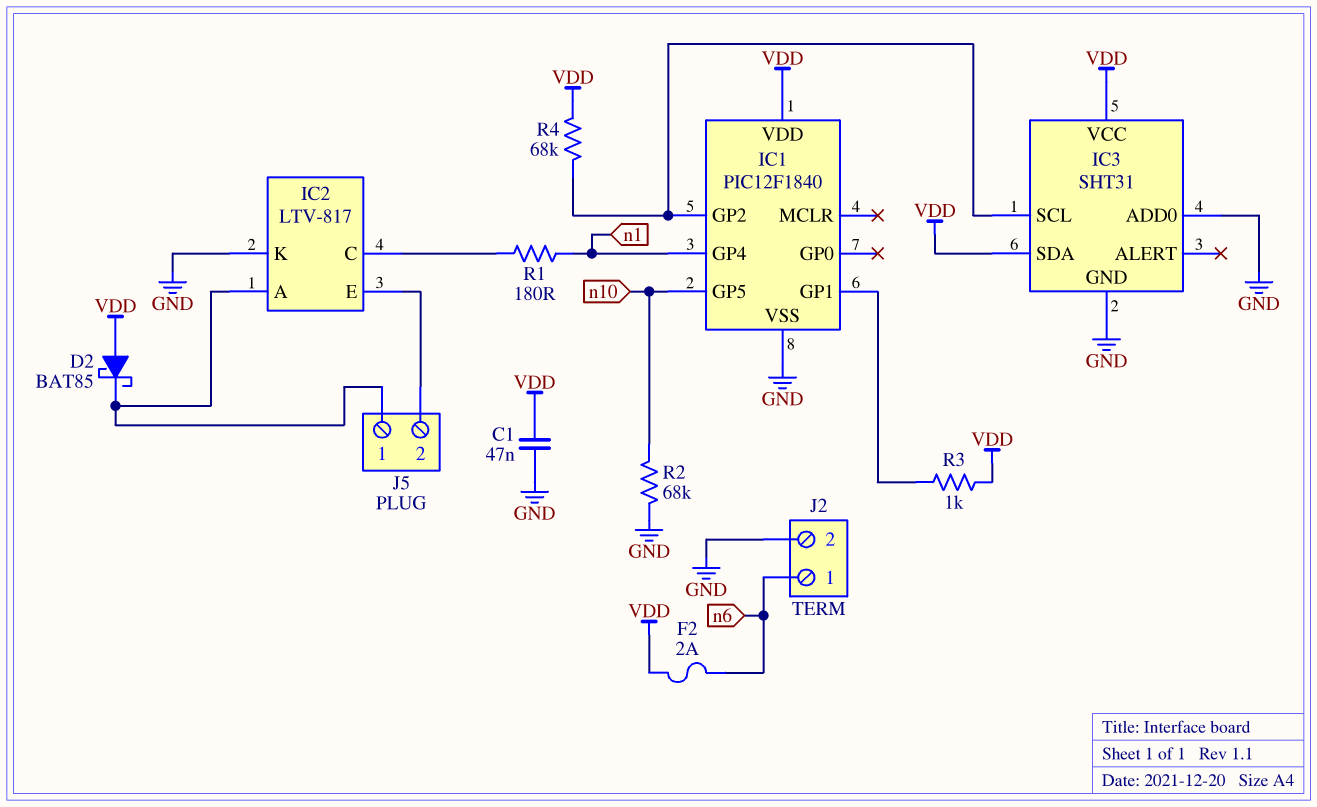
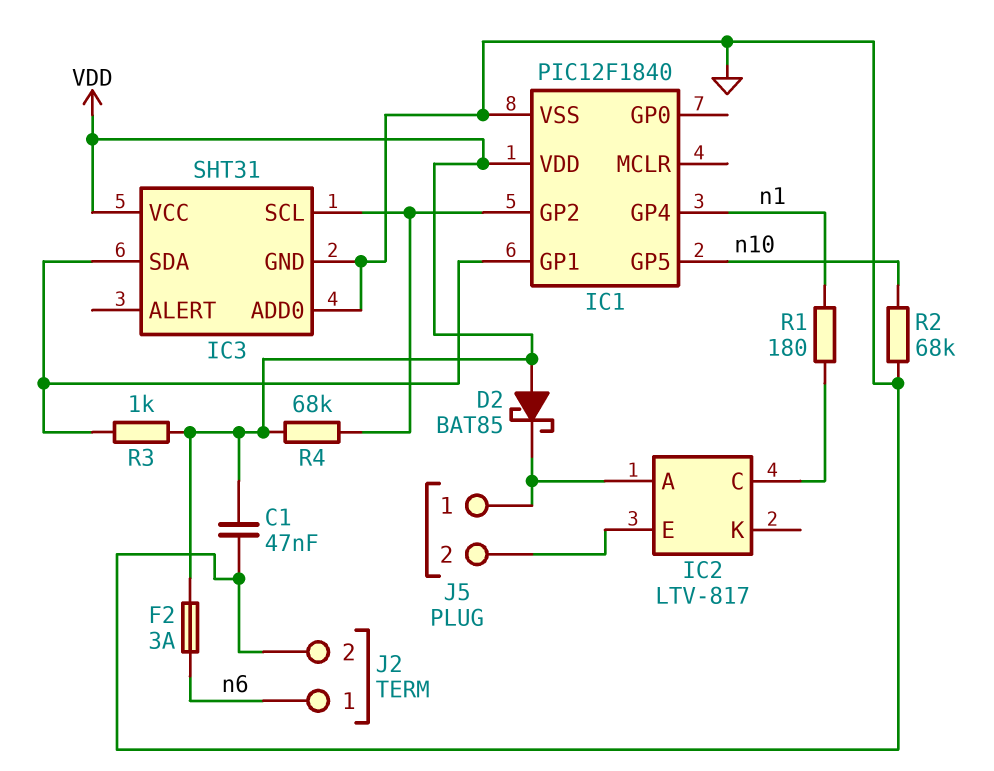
F2: 2A (VDD, n6) -> 3A (VDD, n6)
IC2 pin K: GND -> none
IC3 pin SDA: VDD -> IC1/GP1

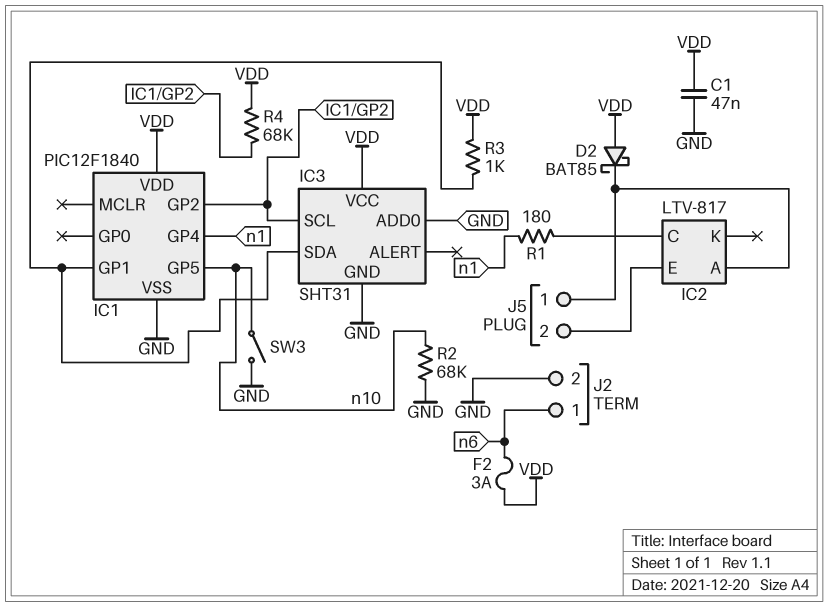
SW3: none -> switch (GND, n10)

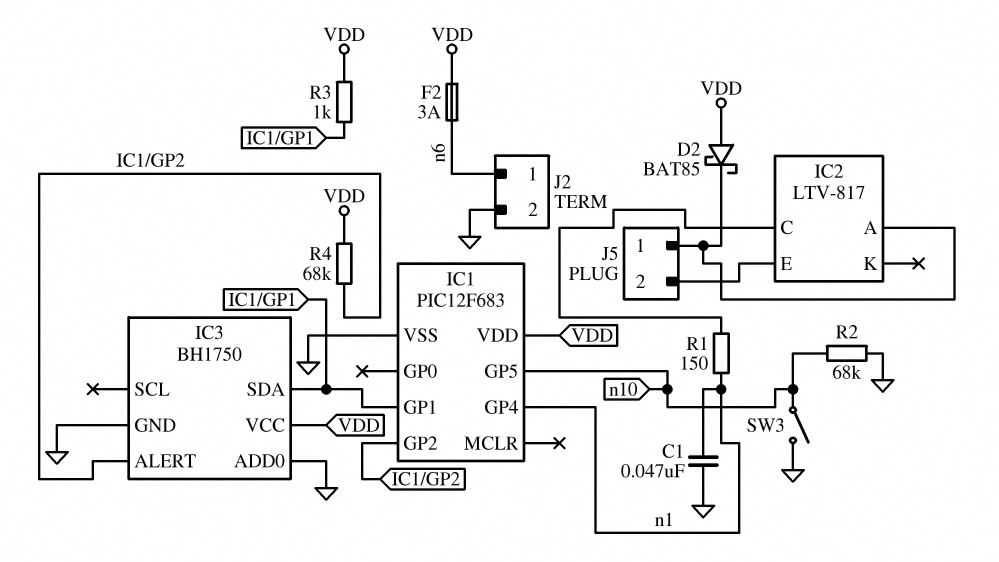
C1: 47nF (GND, VDD) -> 47nF (GND, n1)
IC1: PIC12F1840 -> PIC12F683
IC3: SHT31 -> BH1750
IC3 pin ALERT: none -> IC1/GP2
IC3 pin SCL: IC1/GP2 -> none
R1: 180 (IC2/C, n1) -> 150 (IC2/C, n1)

